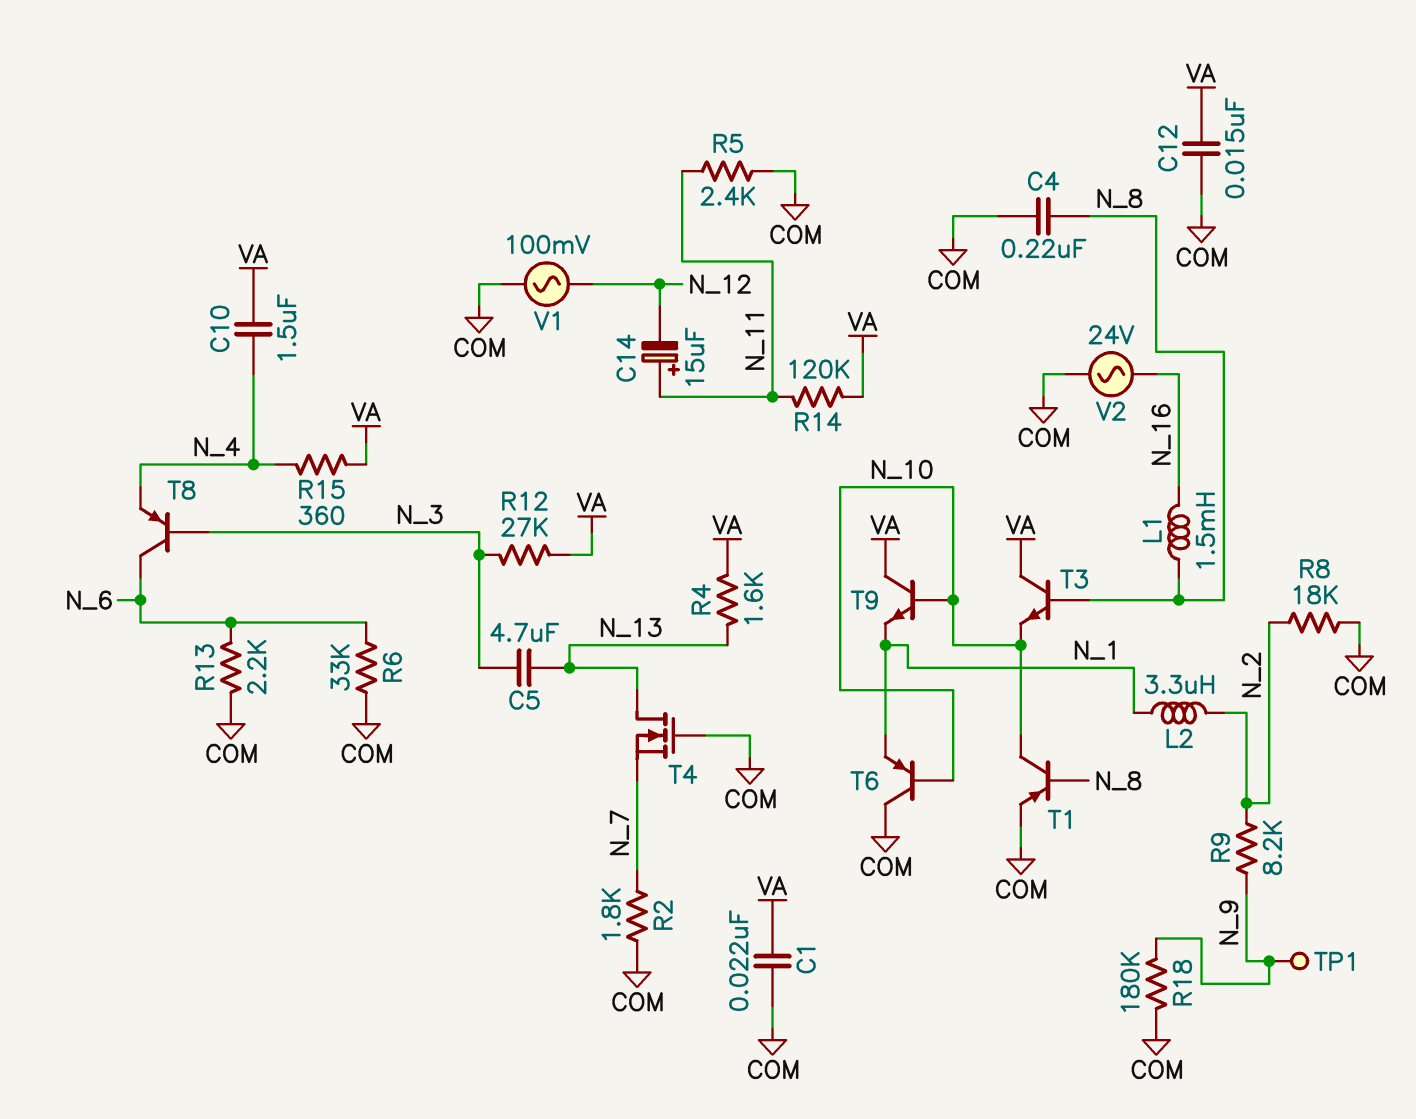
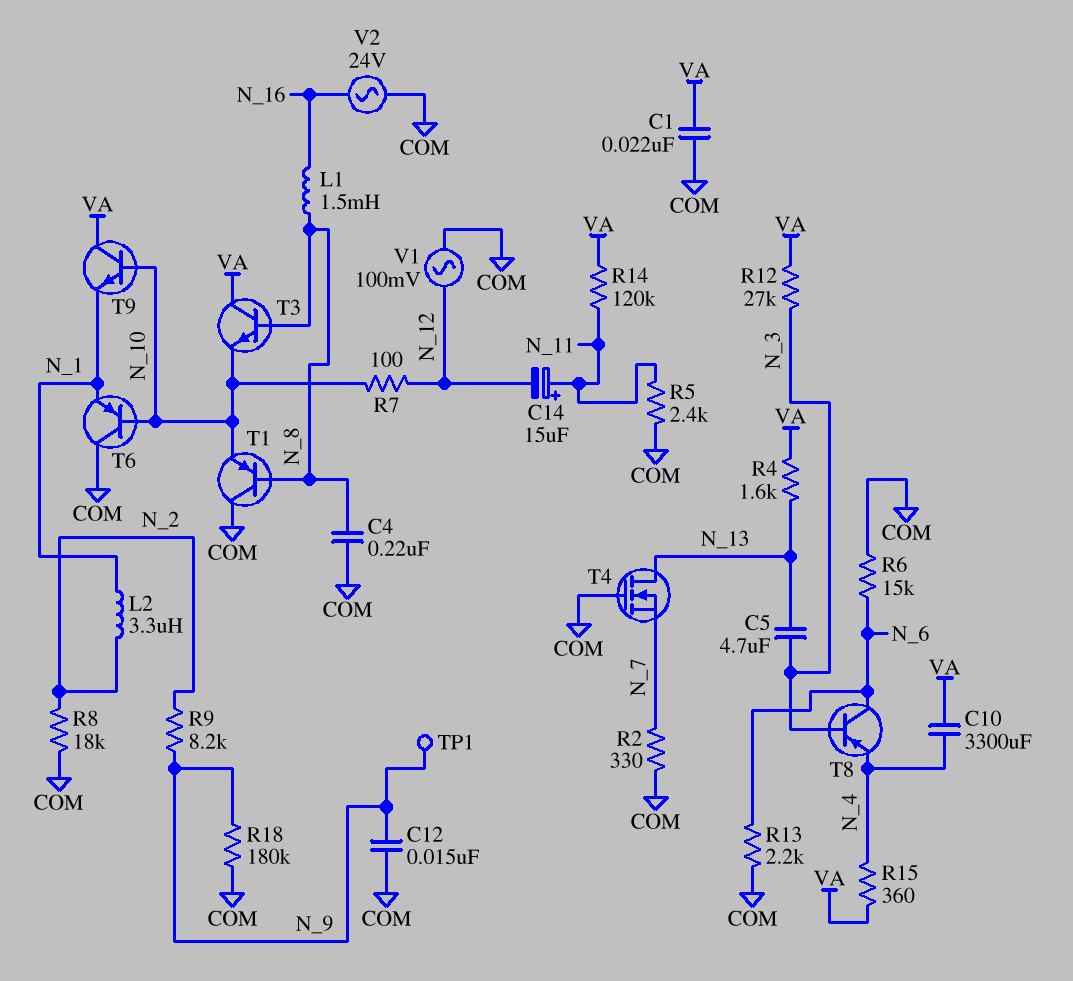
C10: 1.5uF (N_4, VA) -> 3300uF (N_4, VA)
C12: 15nF (COM, VA) -> 15nF (COM, N_9)
R2: 1.8k (COM, N_7) -> 330 (COM, N_7)
R6: 33k (COM, N_6) -> 15k (COM, N_6)
R7: none -> 100 (N_10, N_12)
T1: PNP (B N_8, C N_10, E COM) -> PNP (B N_8, C COM, E N_10)

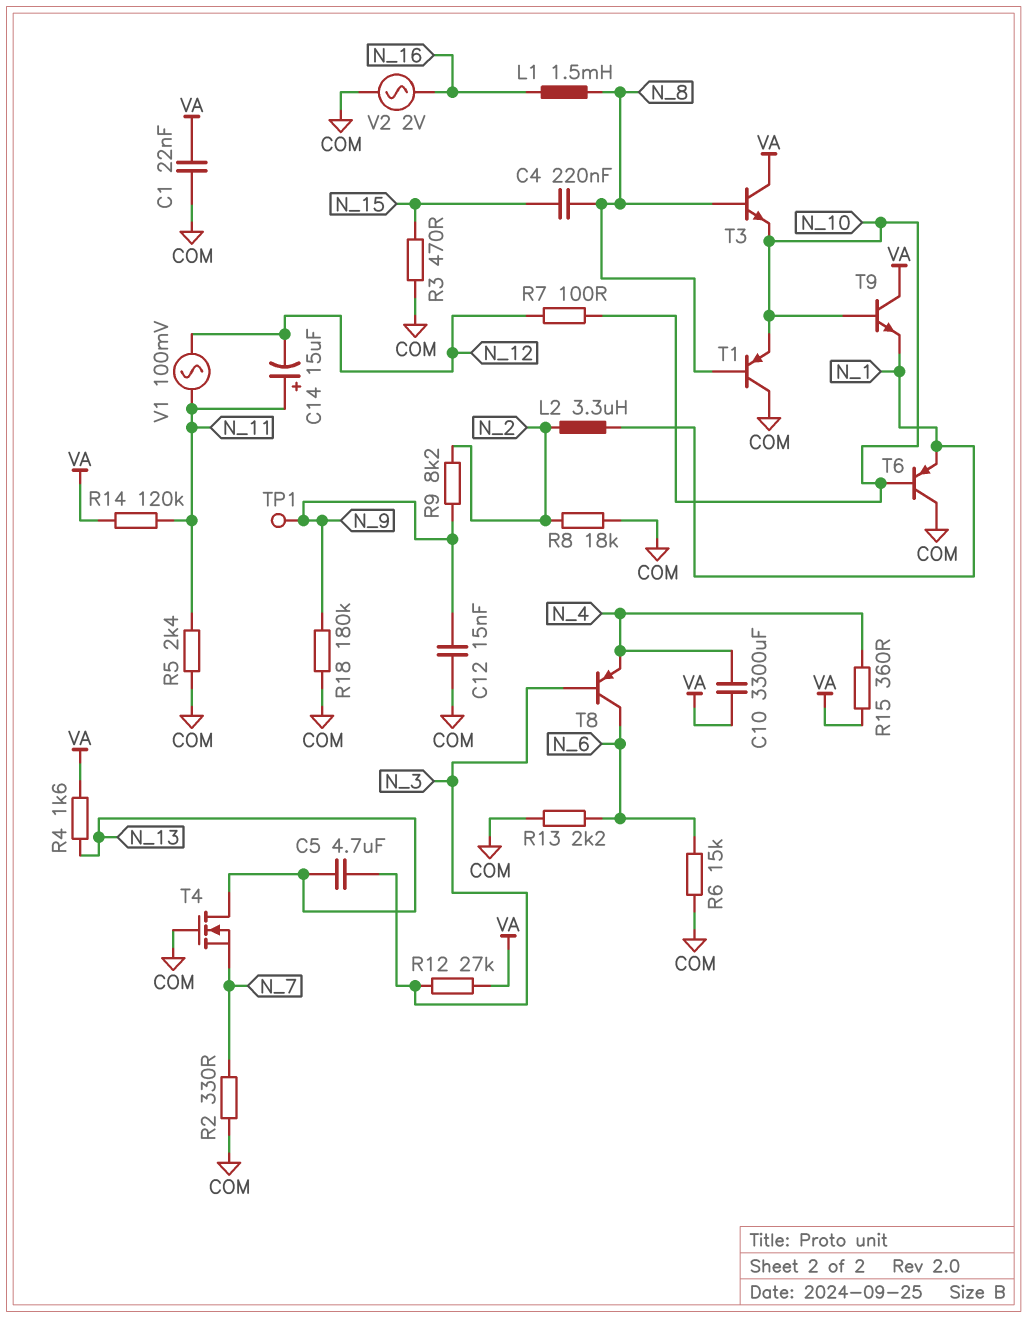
C4: 220nF (COM, N_8) -> 220nF (N_8, N_15)
R3: none -> 470 (COM, N_15)
V1: AC 100mV (COM, N_12) -> AC 100mV (N_11, N_12)
V2: AC 24V (COM, N_16) -> AC 2V (COM, N_16)

